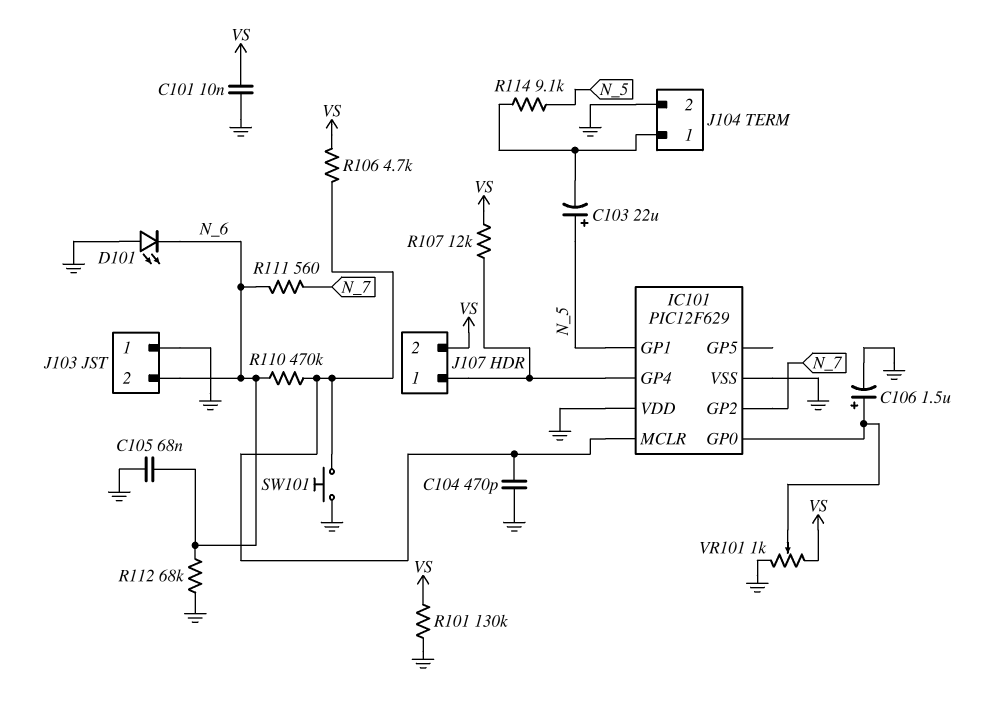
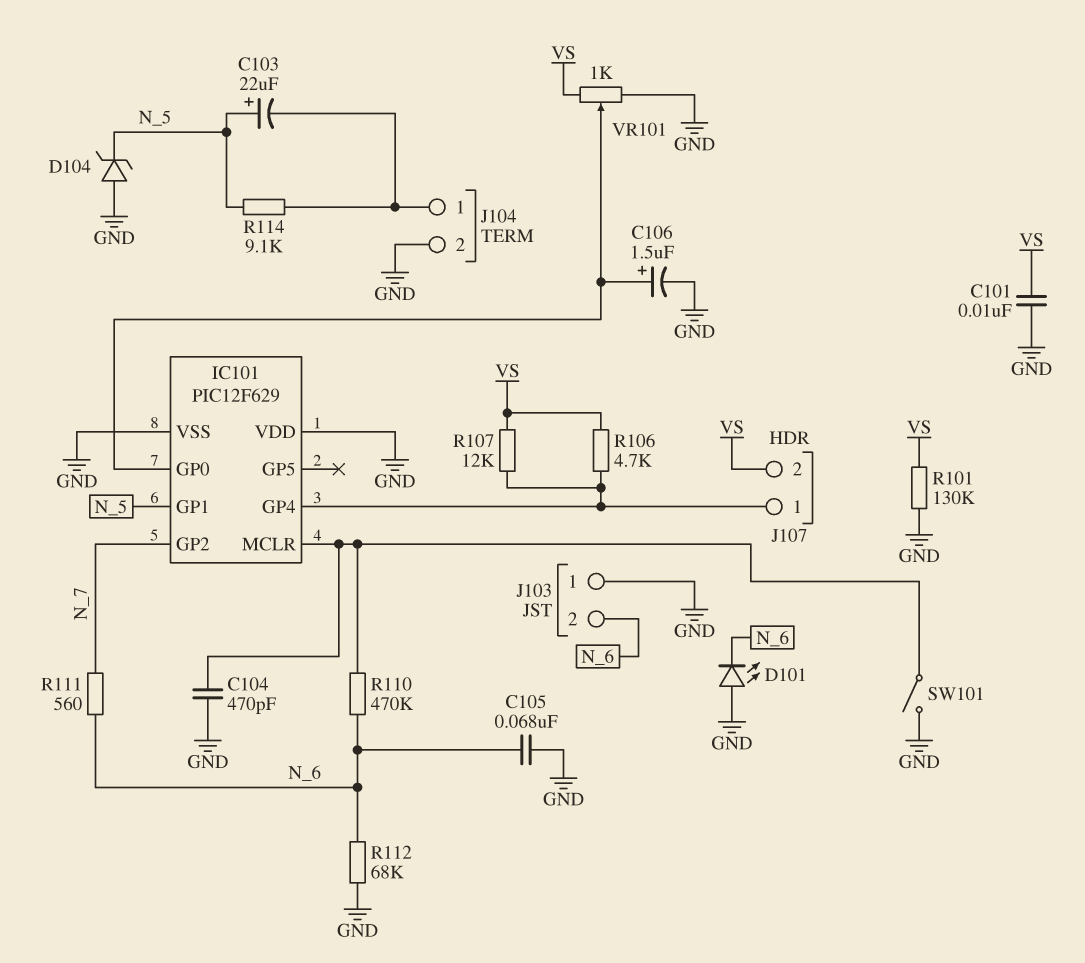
D104: none -> zener (A GND, K N_5)
R106: 4.7k (IC101/MCLR, VS) -> 4.7k (IC101/GP4, VS)
SW101: button (GND, IC101/MCLR) -> switch (GND, IC101/MCLR)

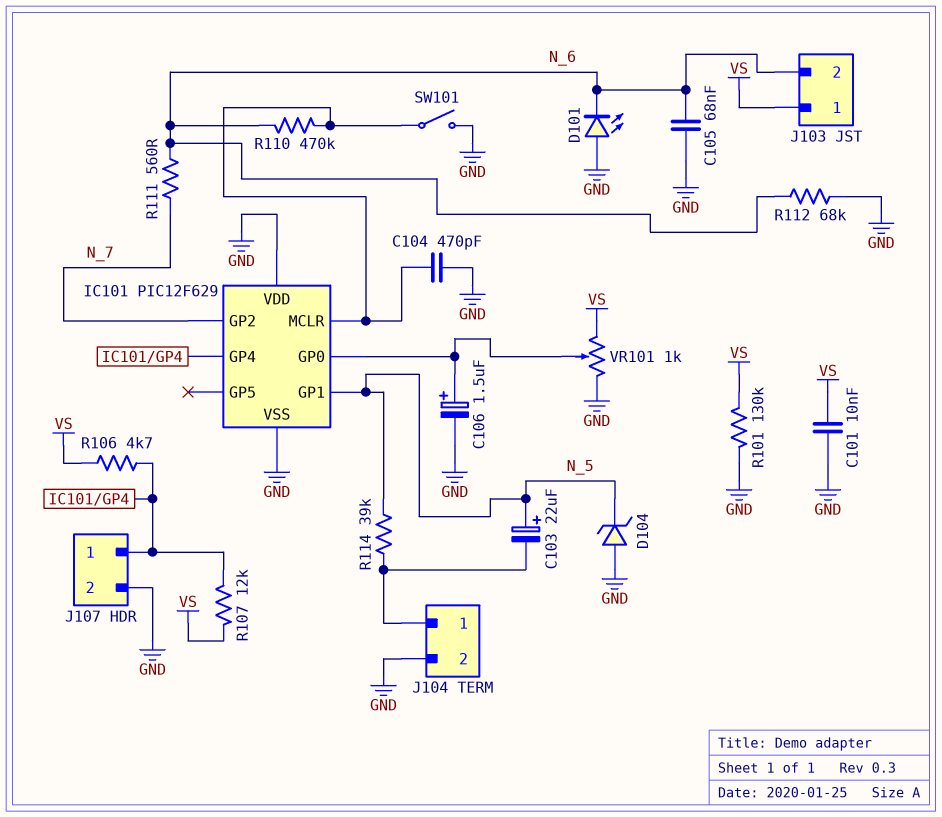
J103 pin 1: GND -> VS
J107 pin 2: VS -> GND
R114: 9.1k (J104/1, N_5) -> 39k (J104/1, N_5)

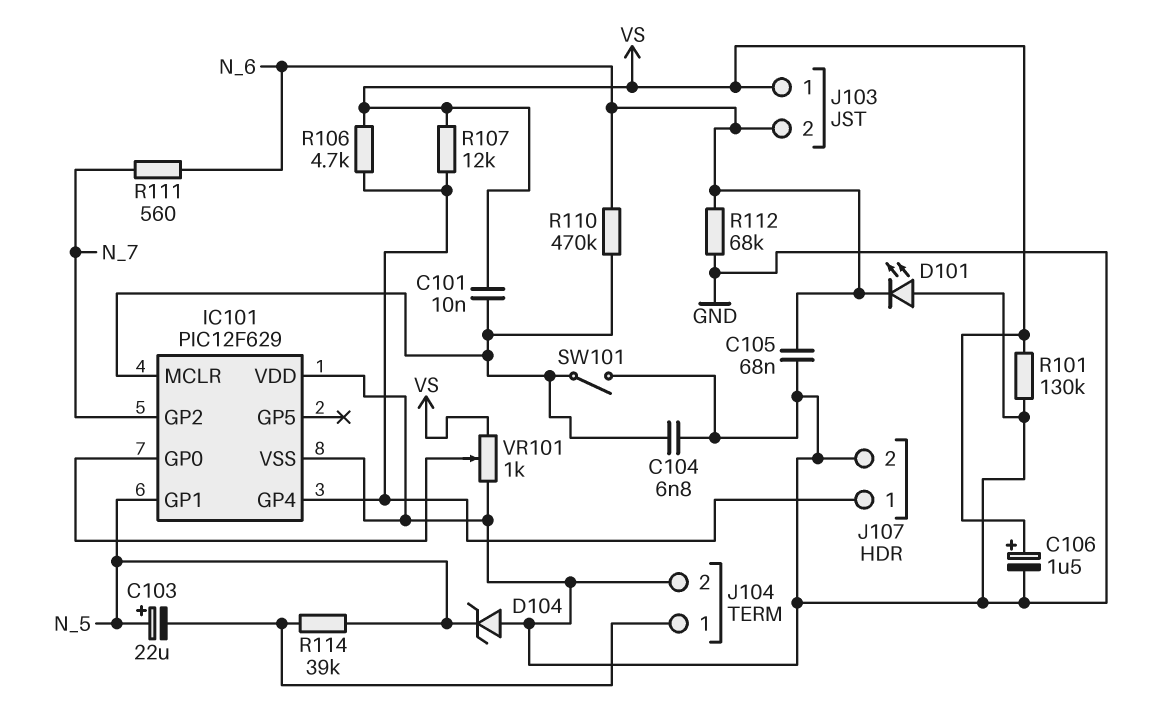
C101: 10nF (GND, VS) -> 10nF (IC101/MCLR, VS)
C104: 470pF (GND, IC101/MCLR) -> 6.8nF (GND, IC101/MCLR)
C106: 1.5uF (plus IC101/GP0, minus GND) -> 1.5uF (plus VS, minus GND)

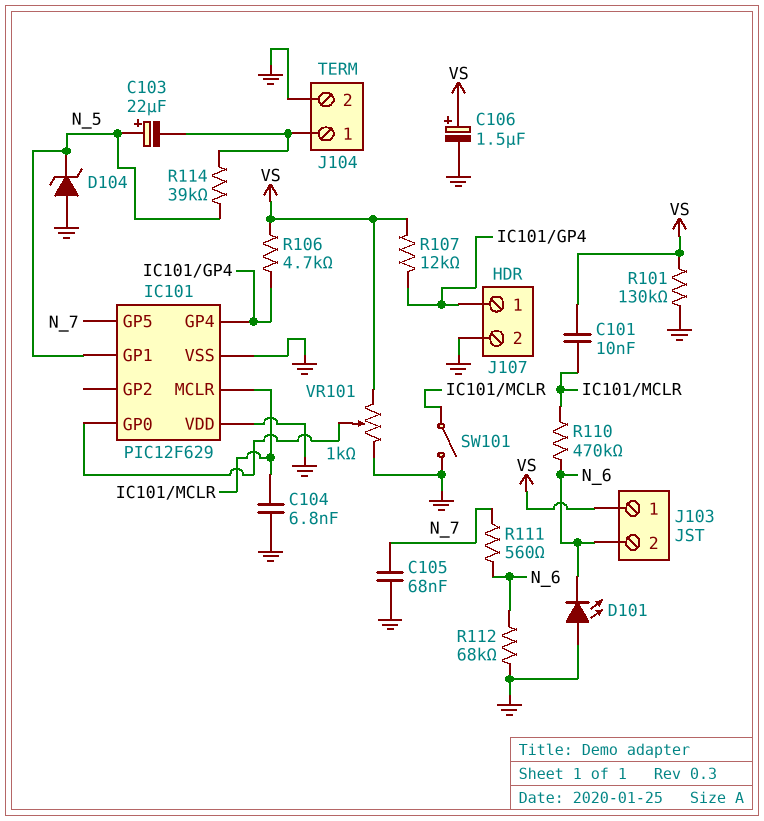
C105: 68nF (GND, N_6) -> 68nF (GND, N_7)
IC101 pin GP2: N_7 -> none
IC101 pin GP5: none -> N_7

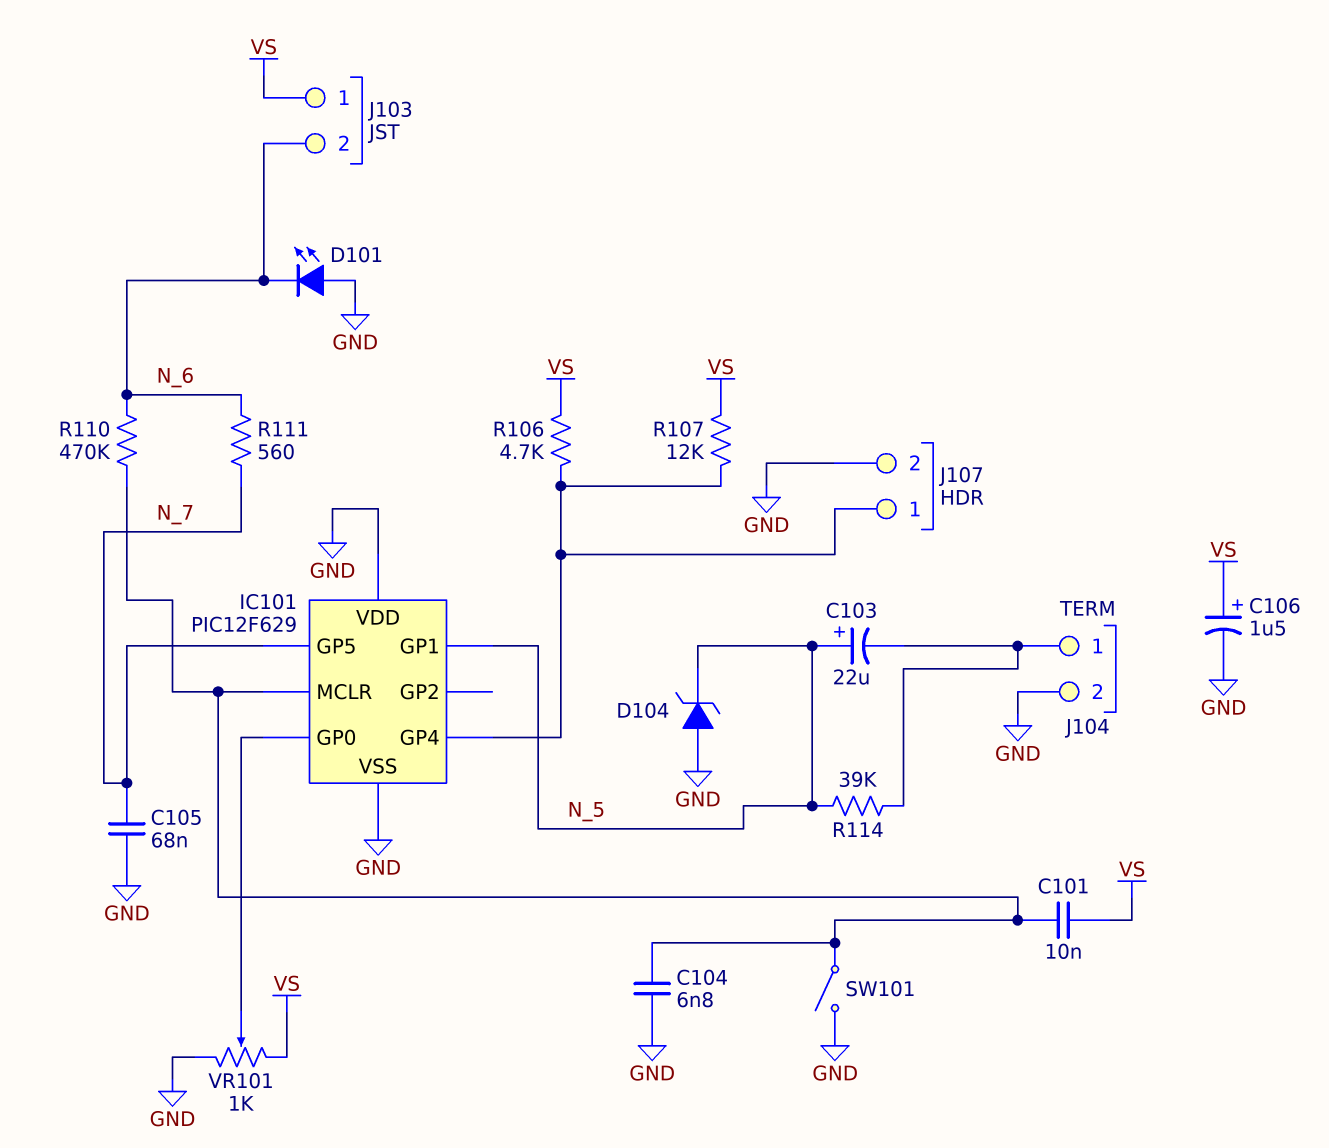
R101: 130k (GND, VS) -> none
R112: 68k (GND, N_6) -> none

